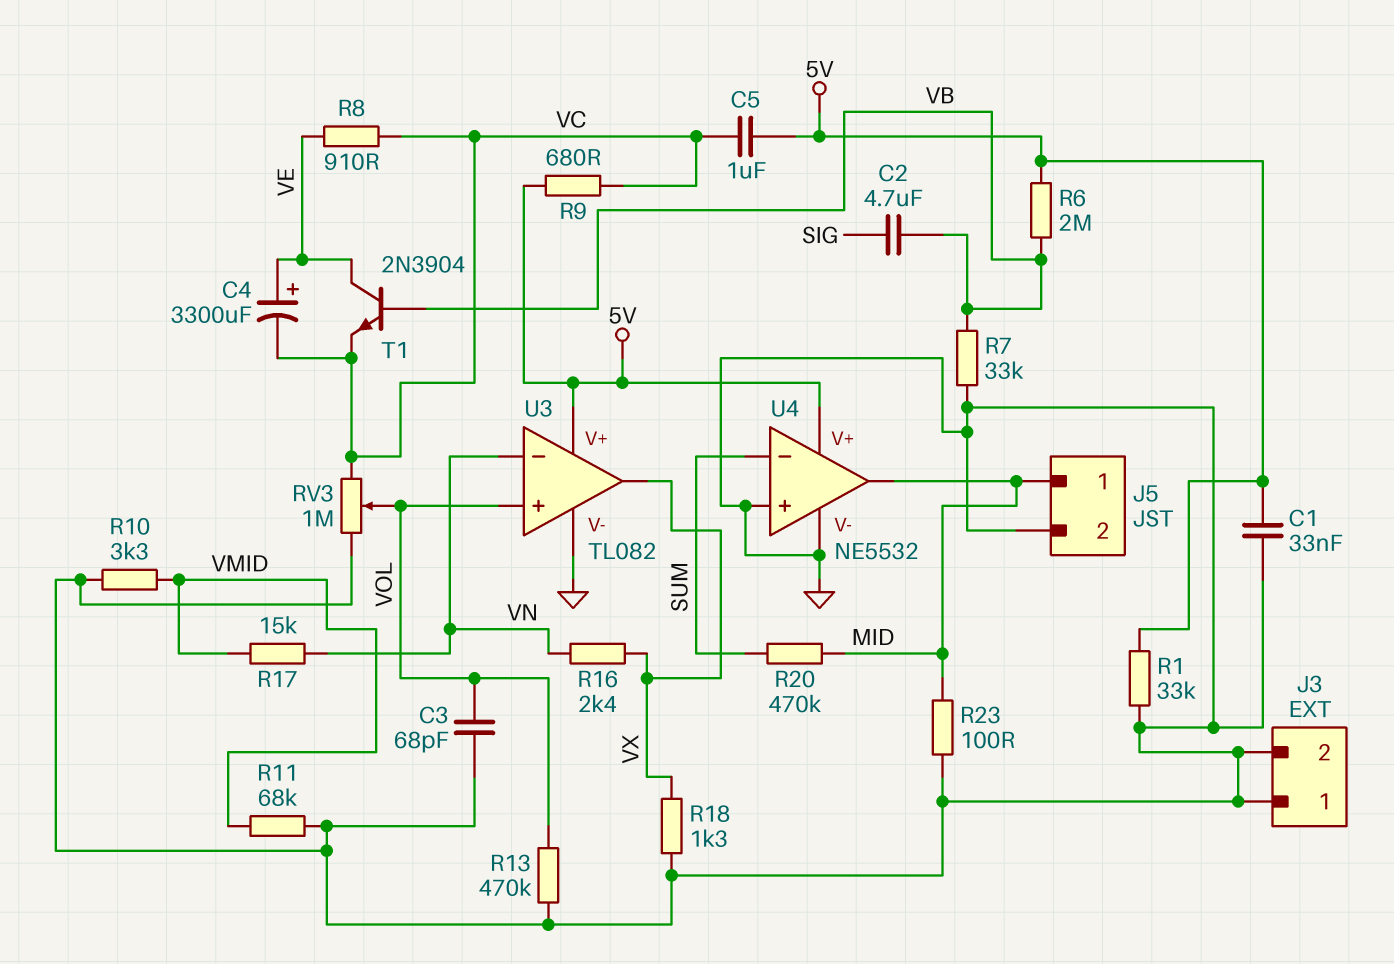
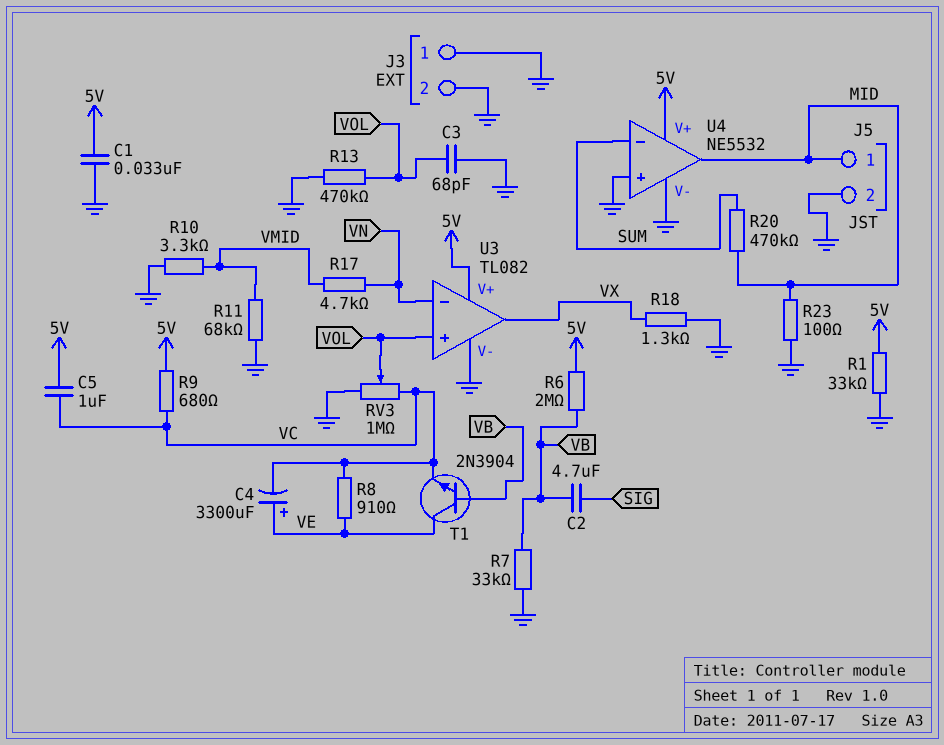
R16: 2.4k (VN, VX) -> none
R17: 15k (VMID, VN) -> 4.7k (VMID, VN)

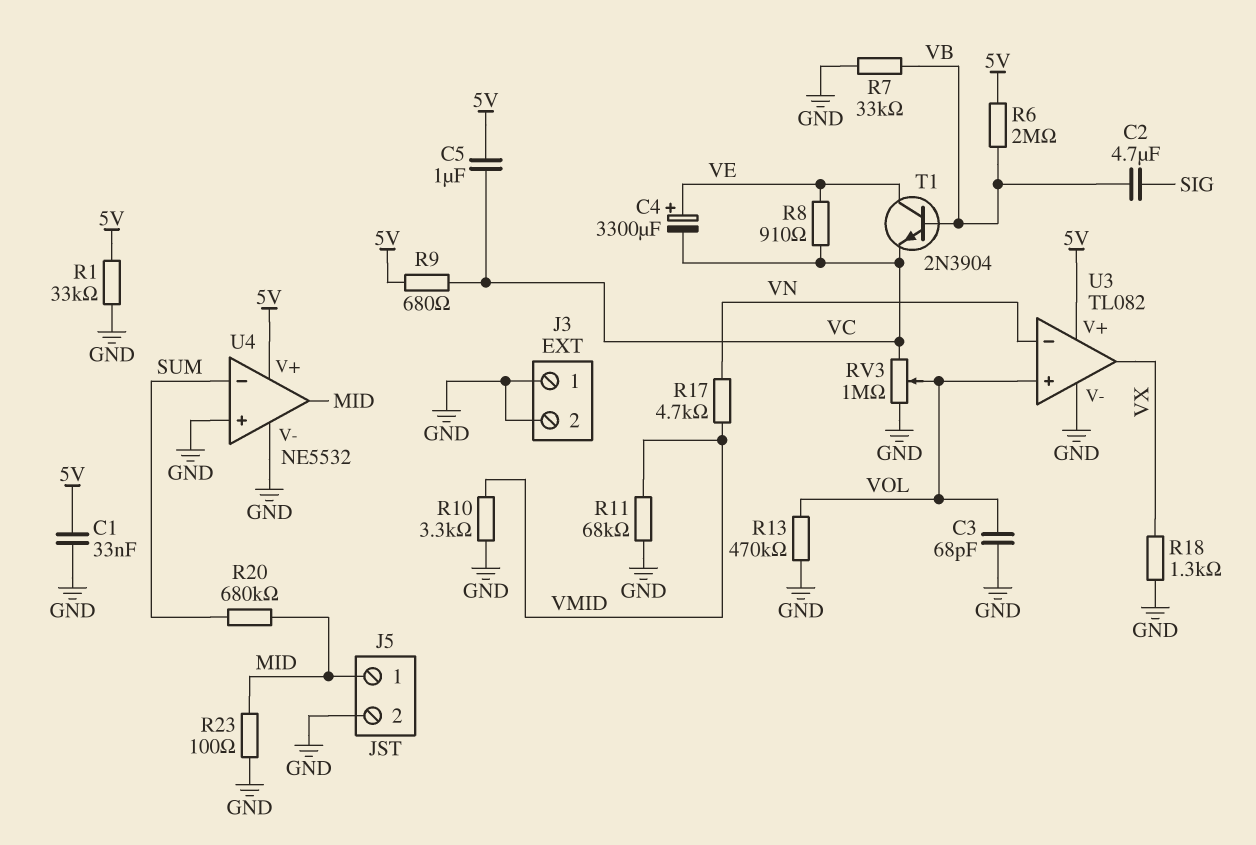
R20: 470k (MID, SUM) -> 680k (MID, SUM)

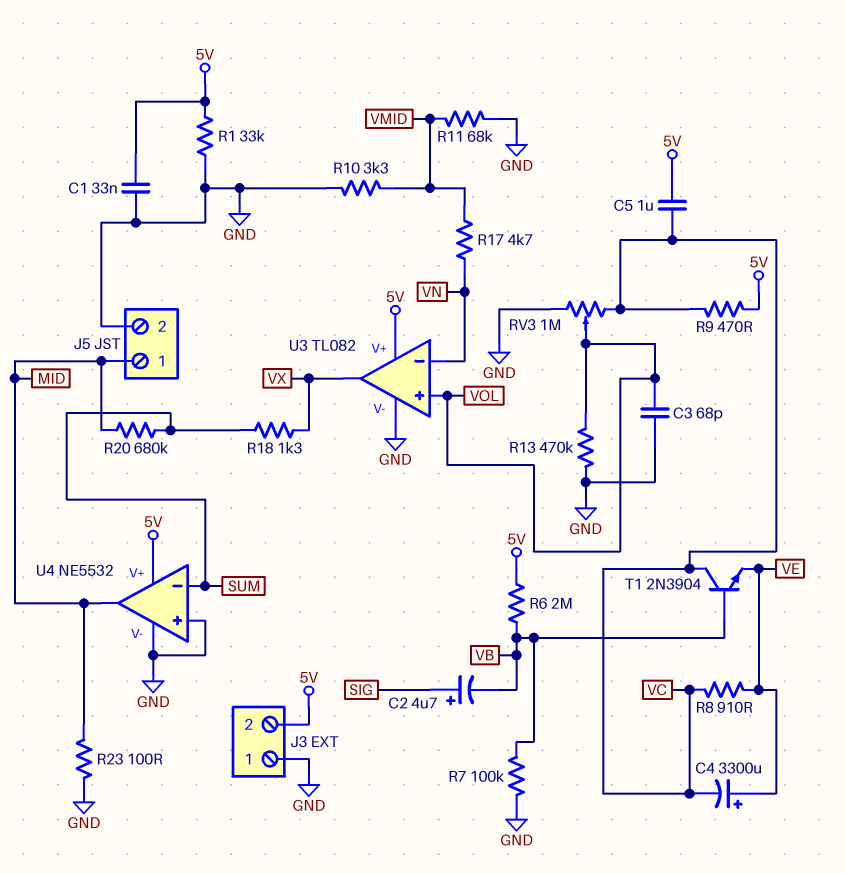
C2: 4.7uF (SIG, VB) -> 4.7uF (plus SIG, minus VB)
J3 pin 2: GND -> 5V
R7: 33k (GND, VB) -> 100k (GND, VB)
R9: 680 (5V, VC) -> 470 (5V, VC)
R18: 1.3k (GND, VX) -> 1.3k (SUM, VX)
T1: NPN 2N3904 (B VB, C VE, E VC) -> NPN 2N3904 (B VB, C VC, E VE)

